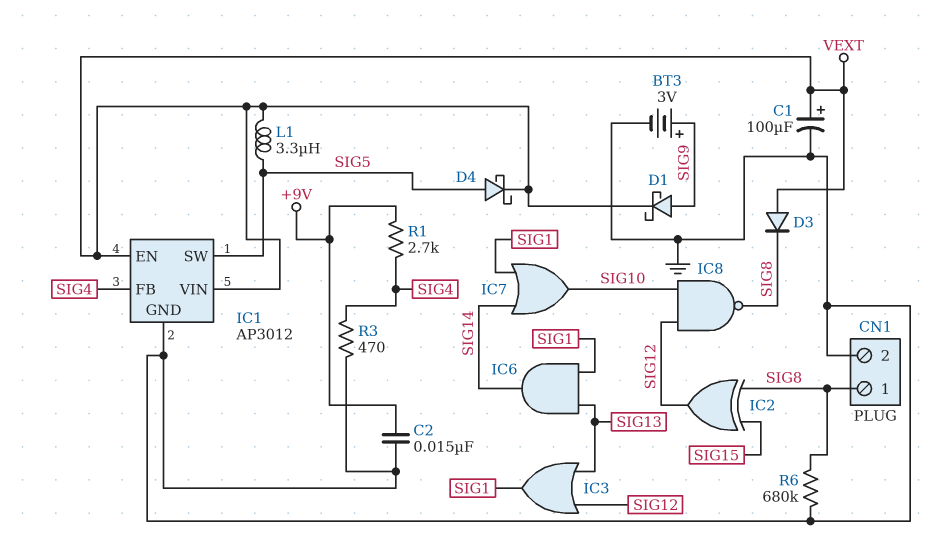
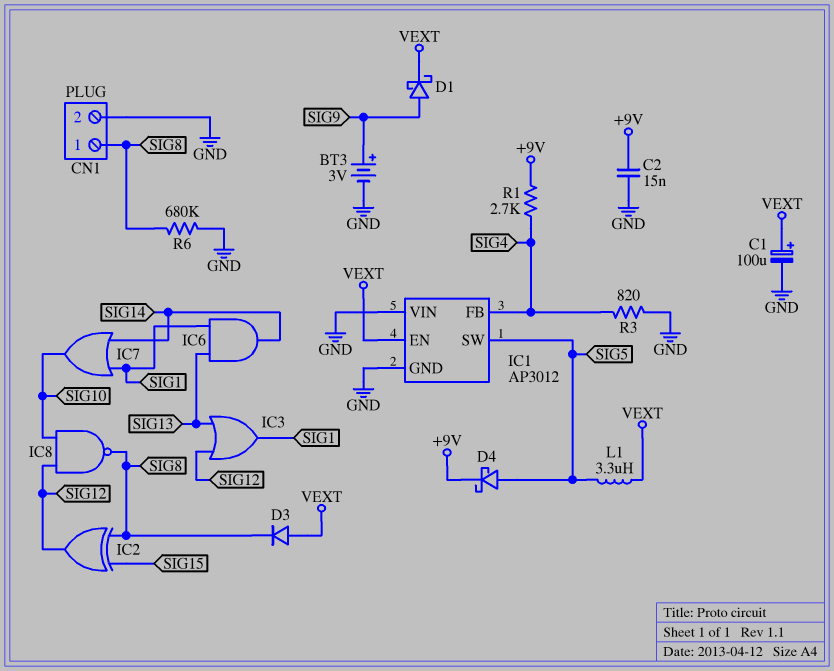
D4: schottky (A SIG5, K VEXT) -> schottky (A SIG5, K +9V)
IC1 pin VIN: VEXT -> GND
R3: 470 (GND, SIG4) -> 820 (GND, SIG4)

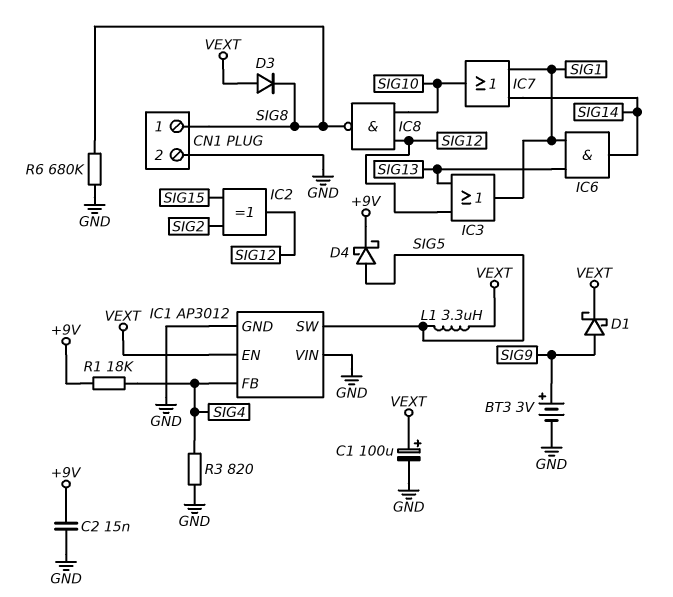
IC2: XOR (in SIG8, in SIG15, out SIG12) -> XOR (in SIG2, in SIG15, out SIG12)
R1: 2.7k (+9V, SIG4) -> 18k (+9V, SIG4)

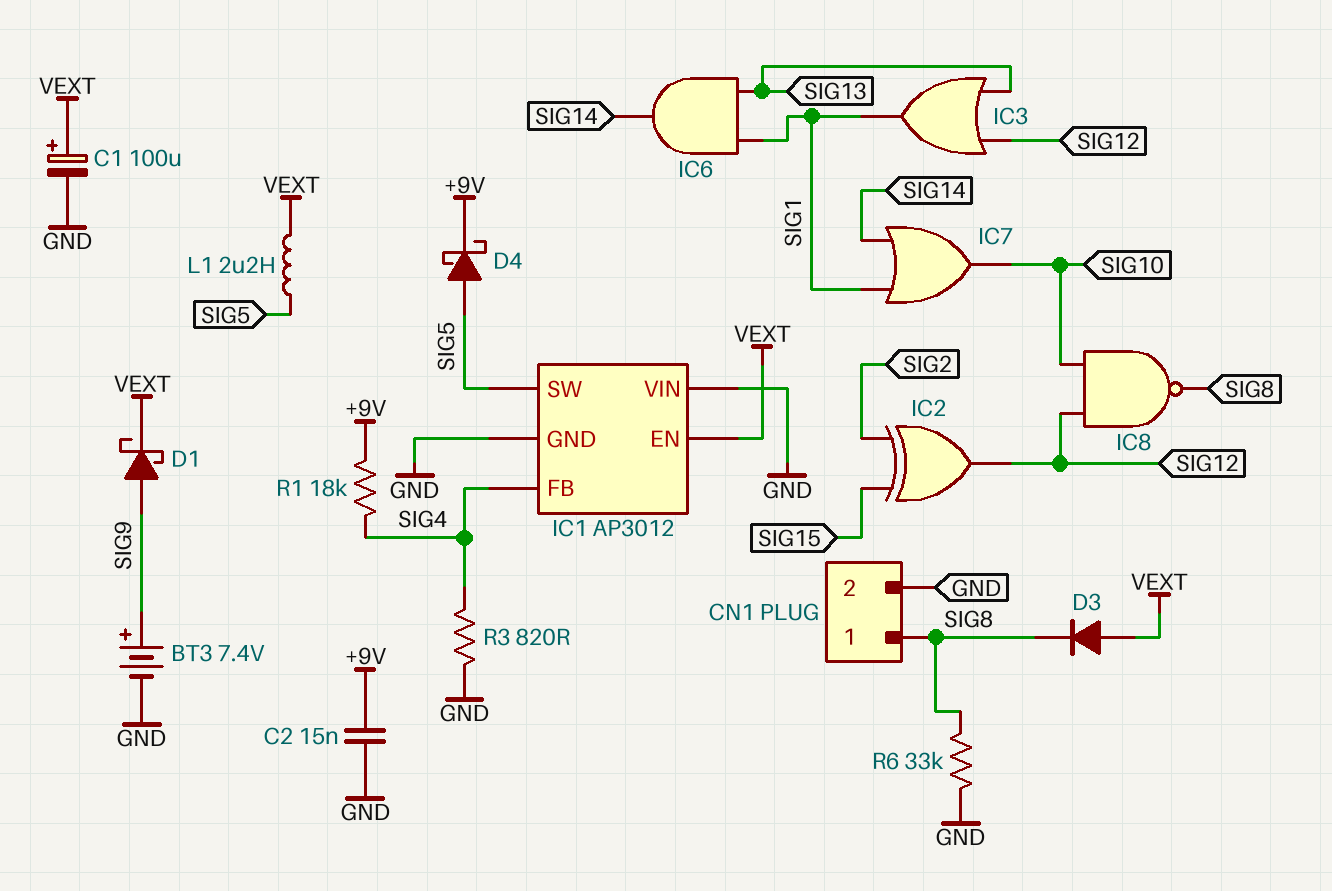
BT3: 3V (plus SIG9, minus GND) -> 7.4V (plus SIG9, minus GND)
L1: 3.3uH (SIG5, VEXT) -> 2.2uH (SIG5, VEXT)
R6: 680k (GND, SIG8) -> 33k (GND, SIG8)

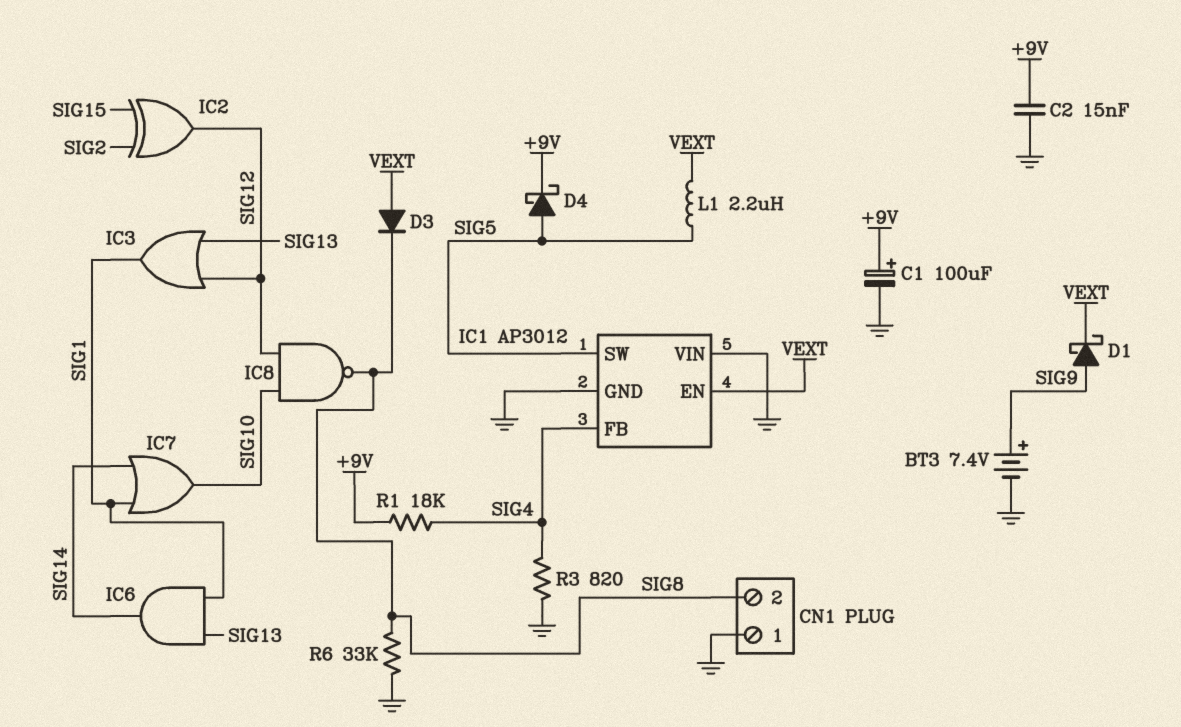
C1: 100uF (plus VEXT, minus GND) -> 100uF (plus +9V, minus GND)
CN1 pin 1: SIG8 -> GND
CN1 pin 2: GND -> SIG8

